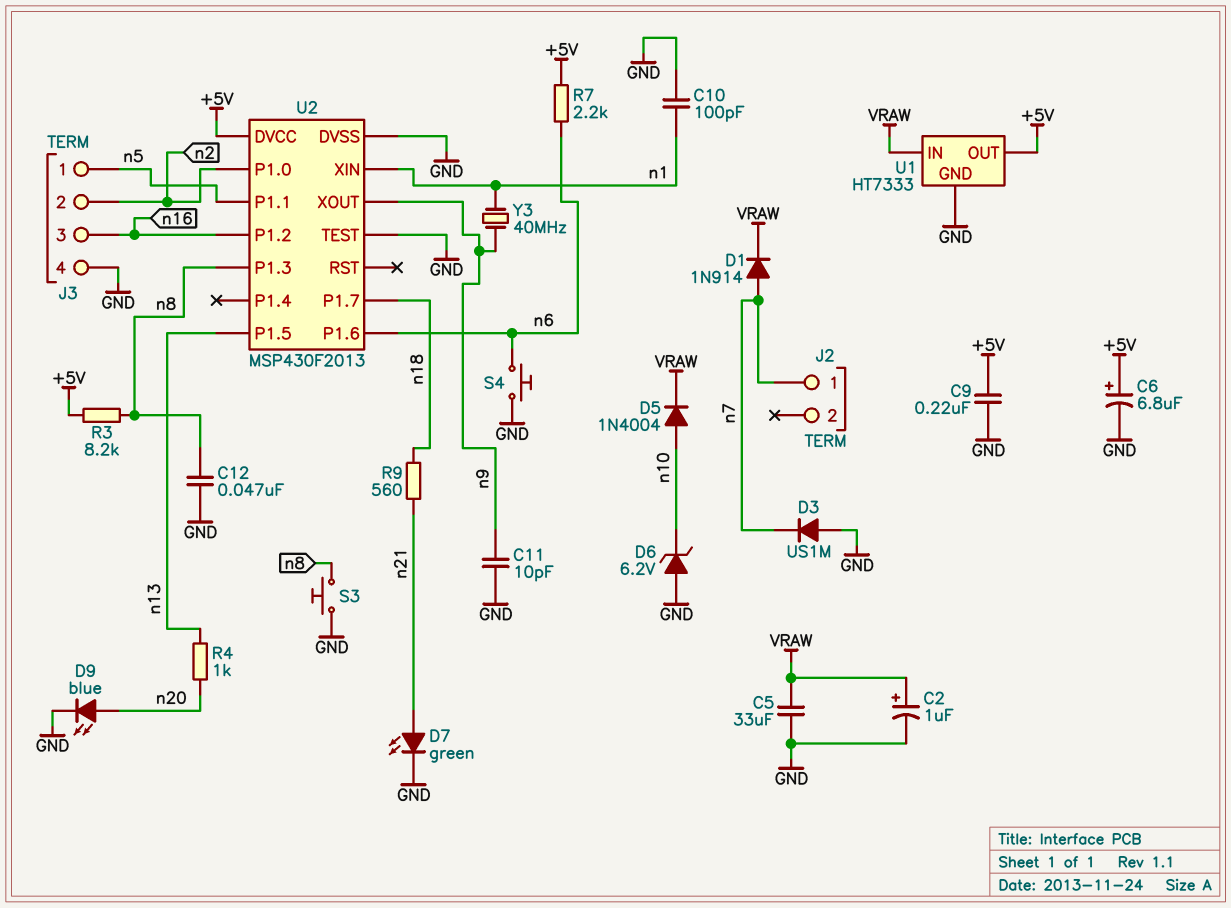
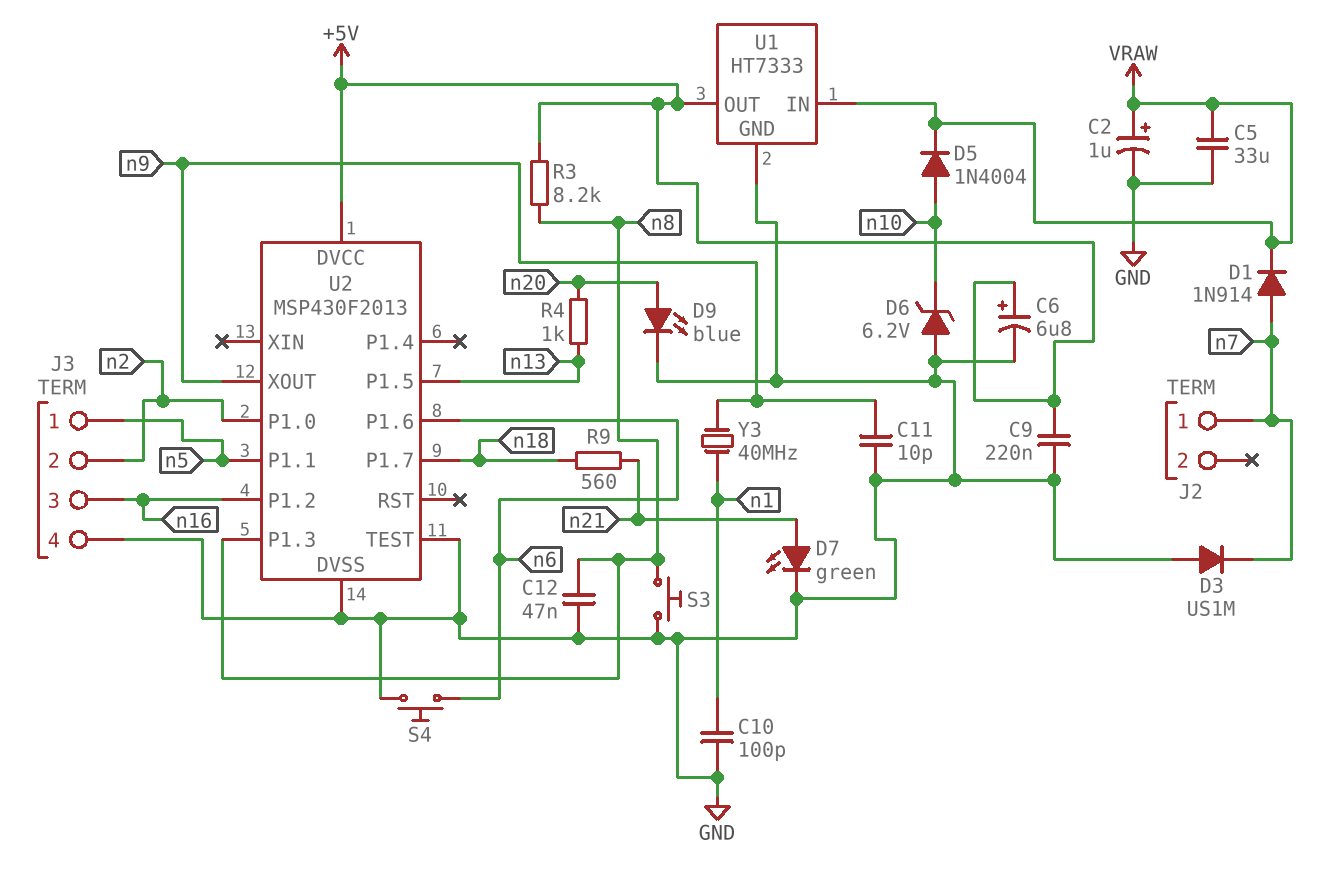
R7: 2.2k (+5V, n6) -> none
U2 pin XIN: n1 -> none

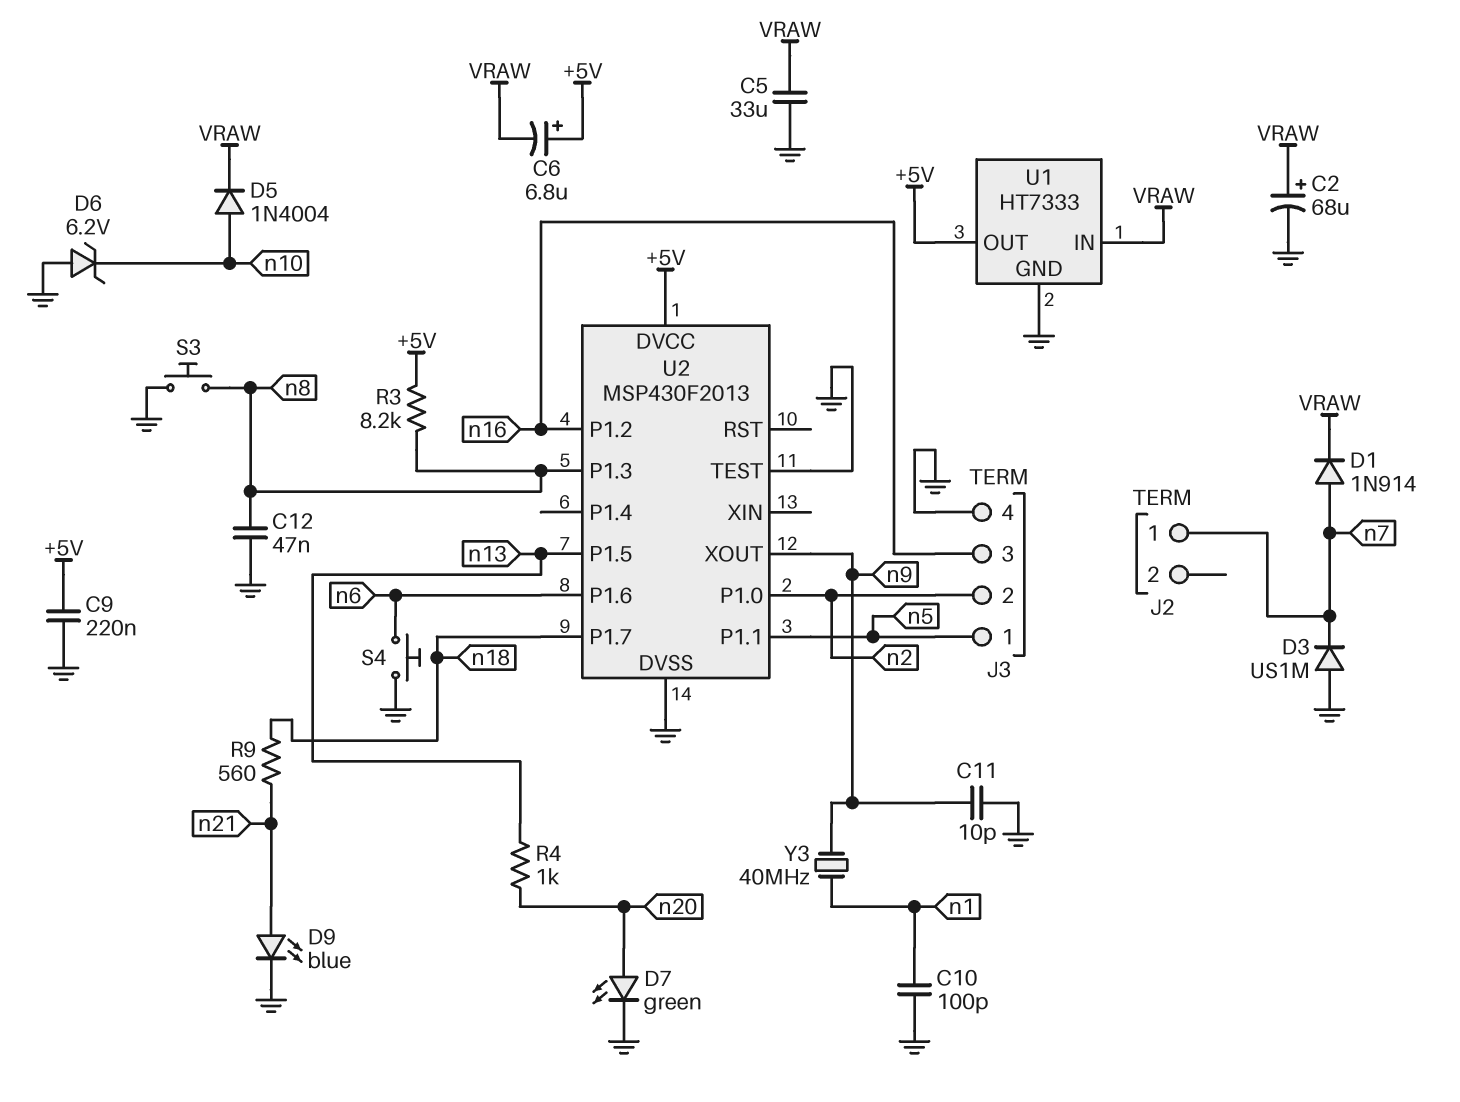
C2: 1uF (plus VRAW, minus GND) -> 68uF (plus VRAW, minus GND)
C6: 6.8uF (plus +5V, minus GND) -> 6.8uF (plus +5V, minus VRAW)
D7: LED green (A n21, K GND) -> LED green (A n20, K GND)
D9: LED blue (A n20, K GND) -> LED blue (A n21, K GND)

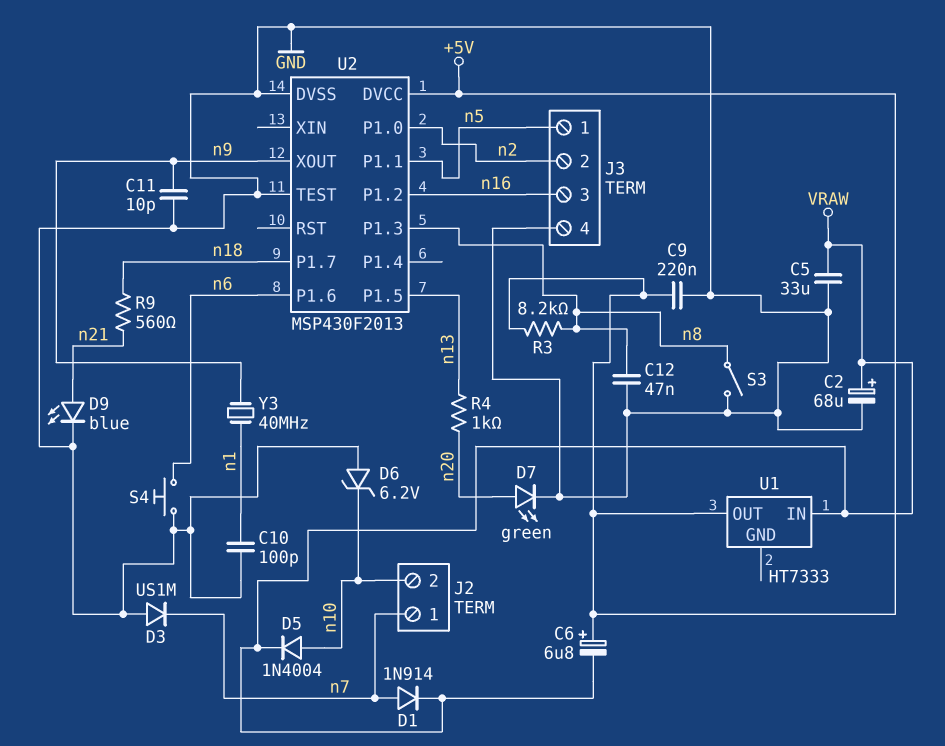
J2 pin 2: none -> n10
S3: button (GND, n8) -> switch (GND, n8)
U1 pin GND: GND -> none

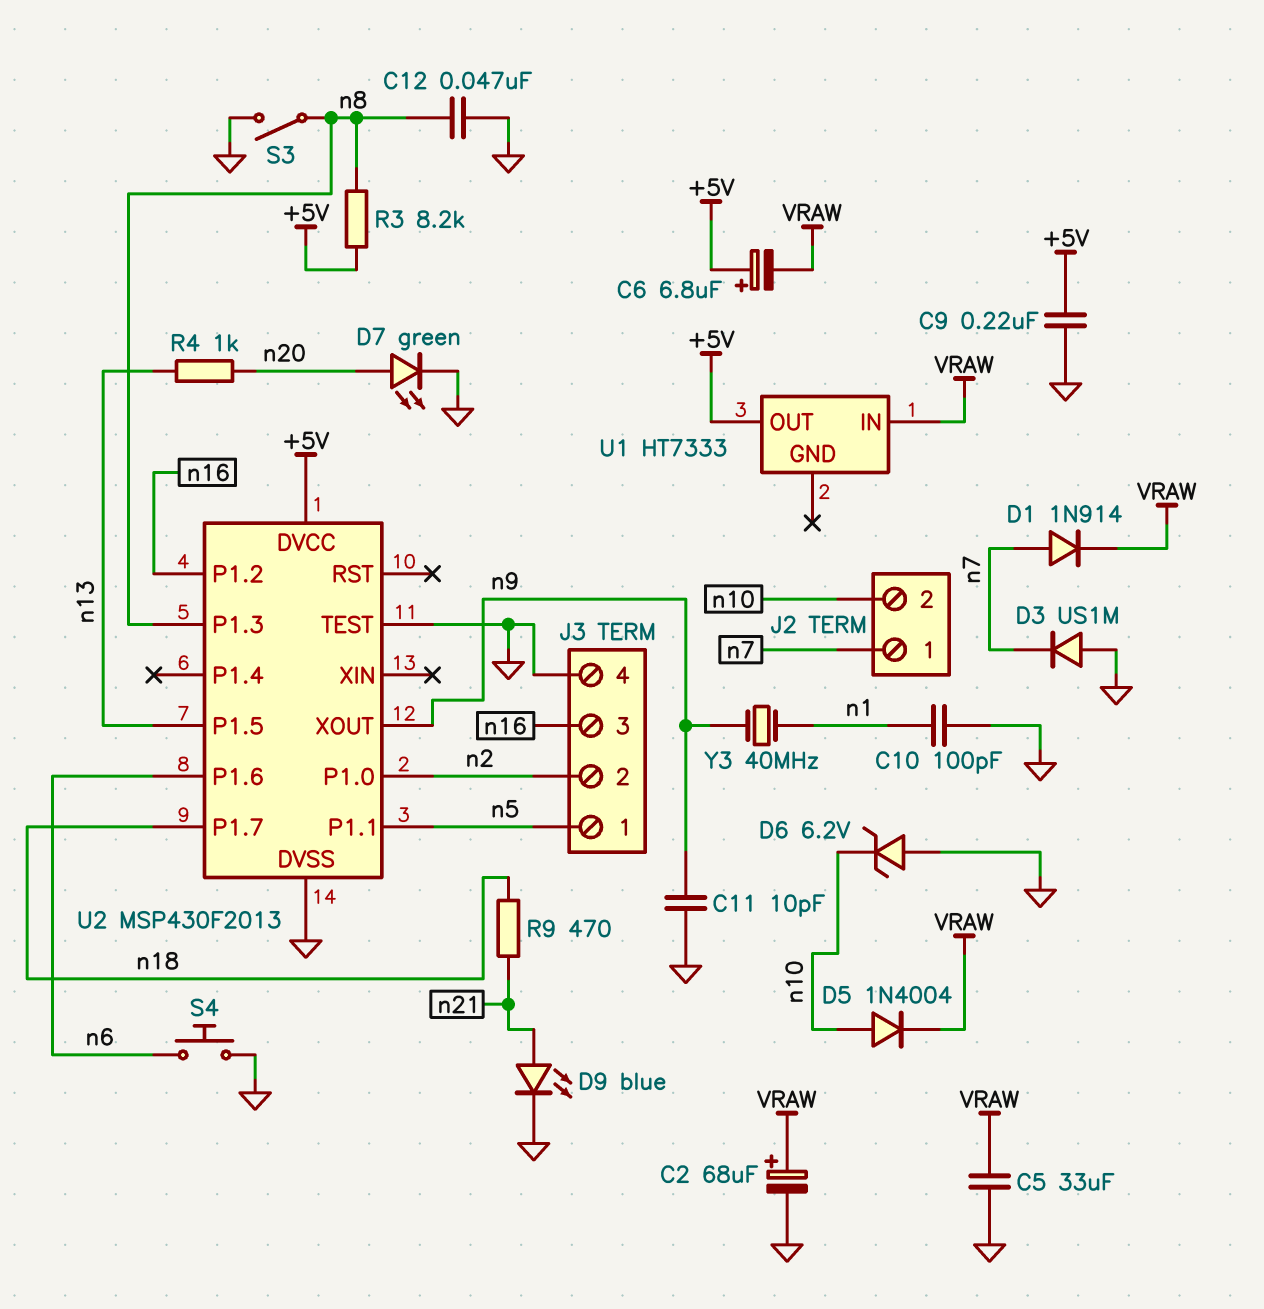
R9: 560 (n18, n21) -> 470 (n18, n21)

